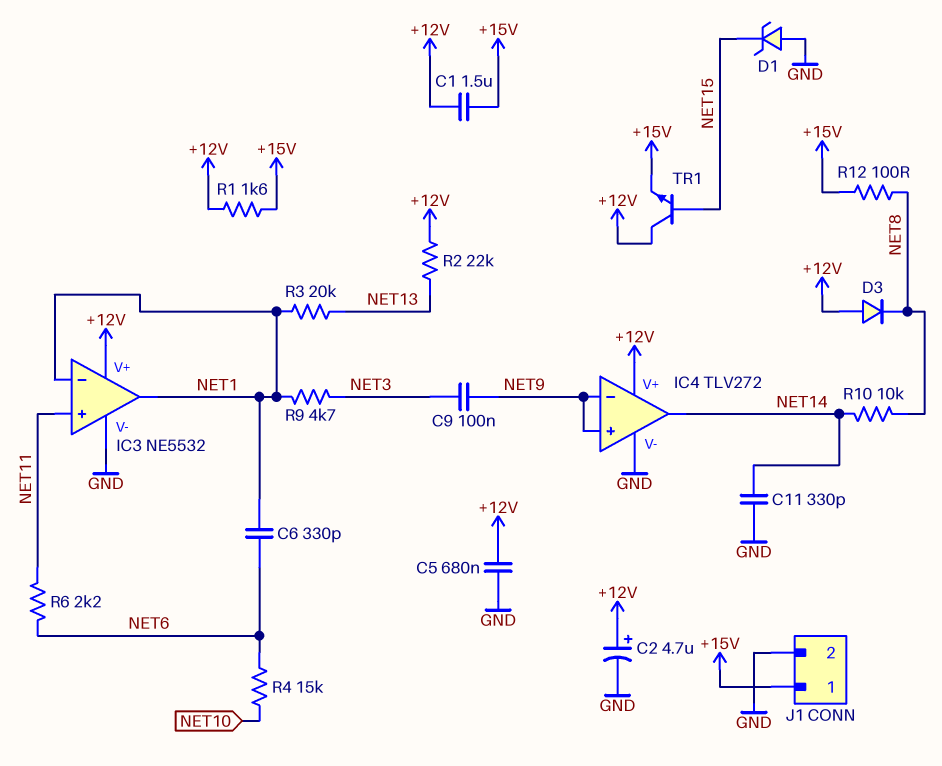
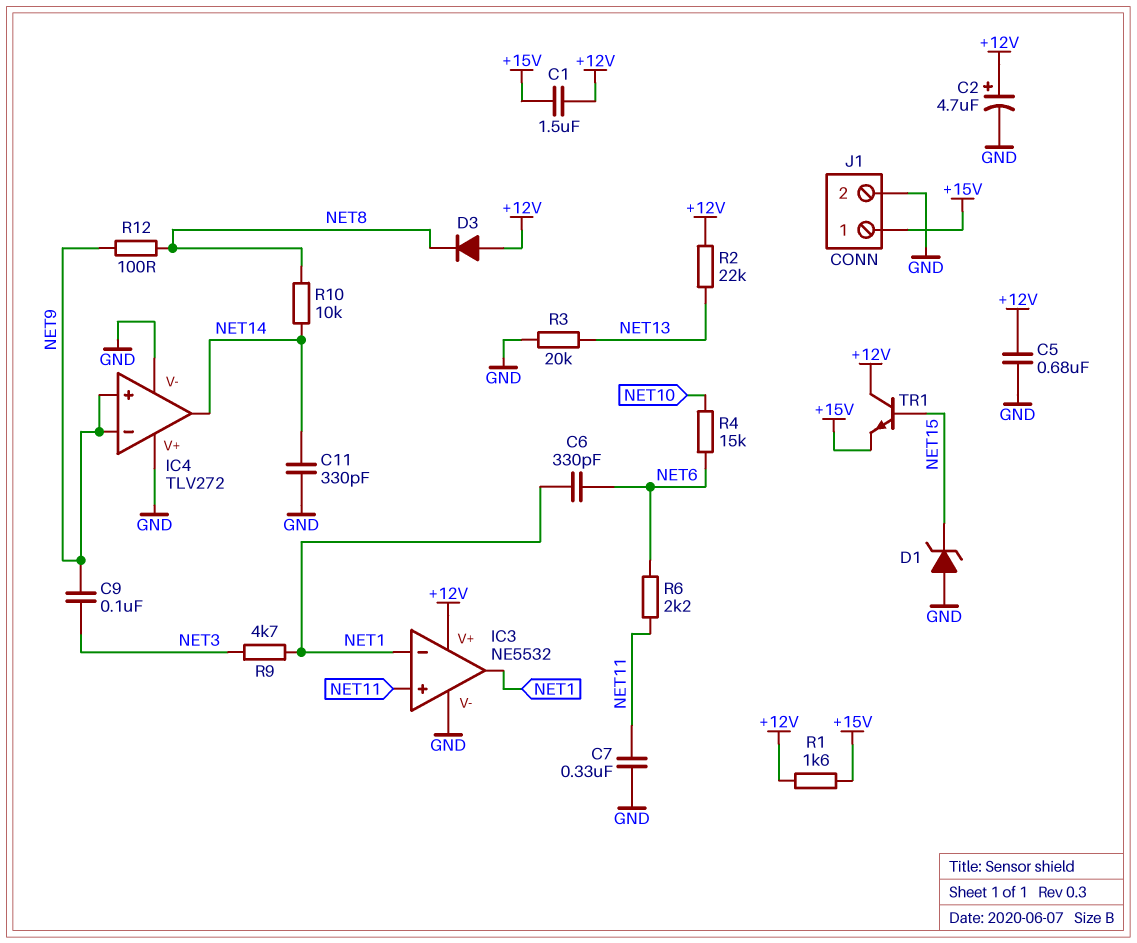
C7: none -> 330nF (GND, NET11)
IC4 pin V+: +12V -> GND
R3: 20k (NET1, NET13) -> 20k (GND, NET13)
R12: 100 (+15V, NET8) -> 100 (NET8, NET9)

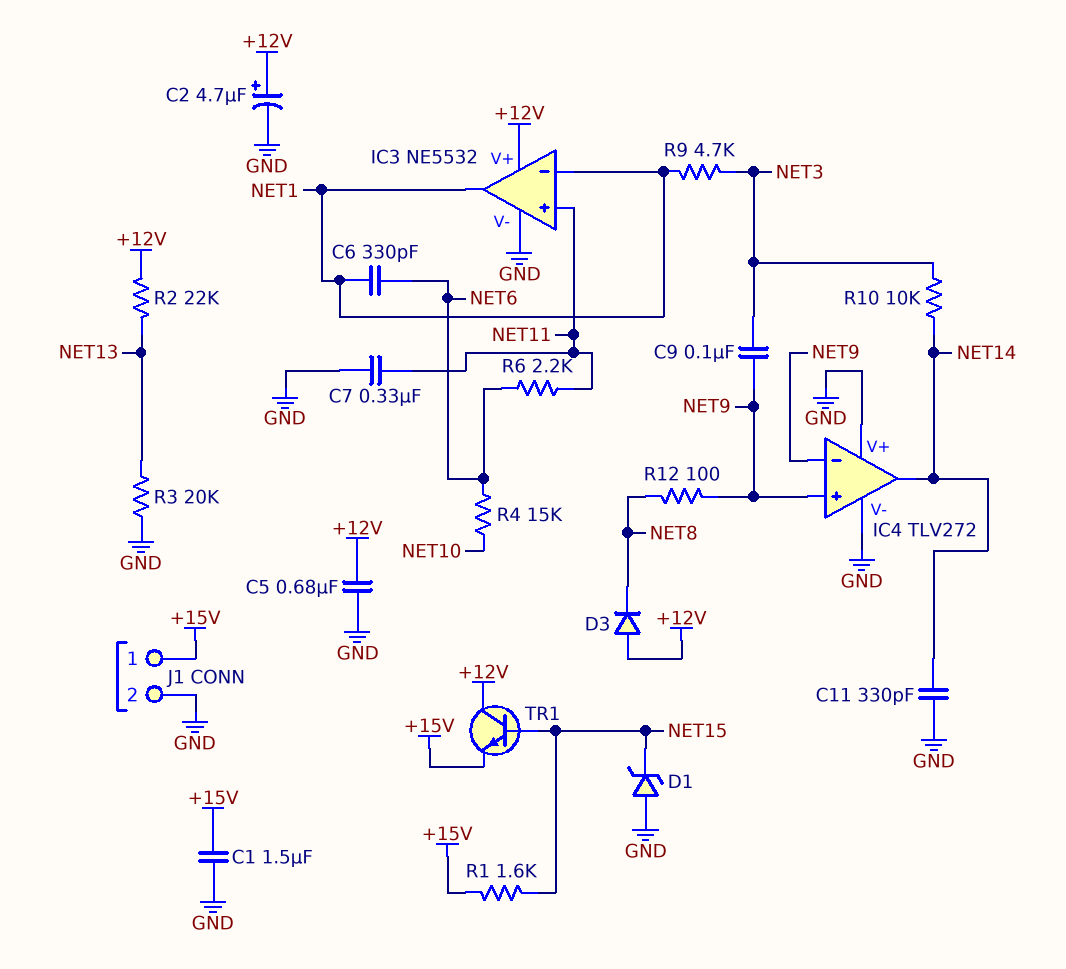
C1: 1.5uF (+12V, +15V) -> 1.5uF (+15V, GND)
R1: 1.6k (+12V, +15V) -> 1.6k (+15V, NET15)
R10: 10k (NET8, NET14) -> 10k (NET3, NET14)

